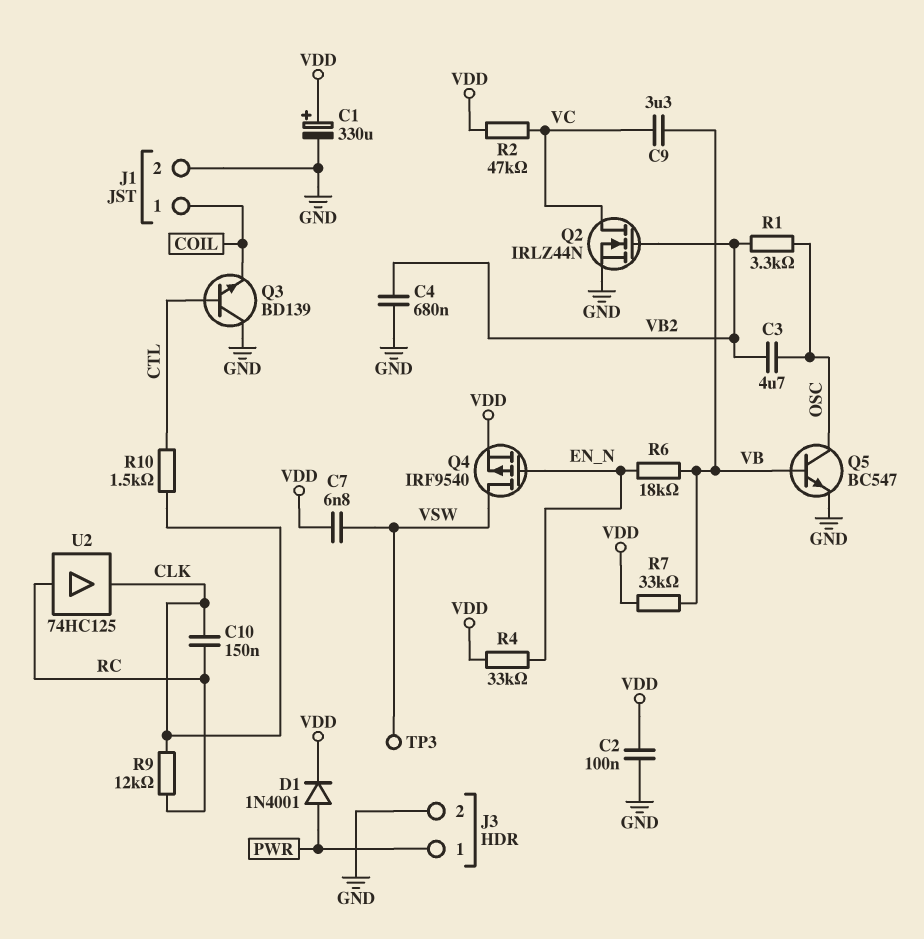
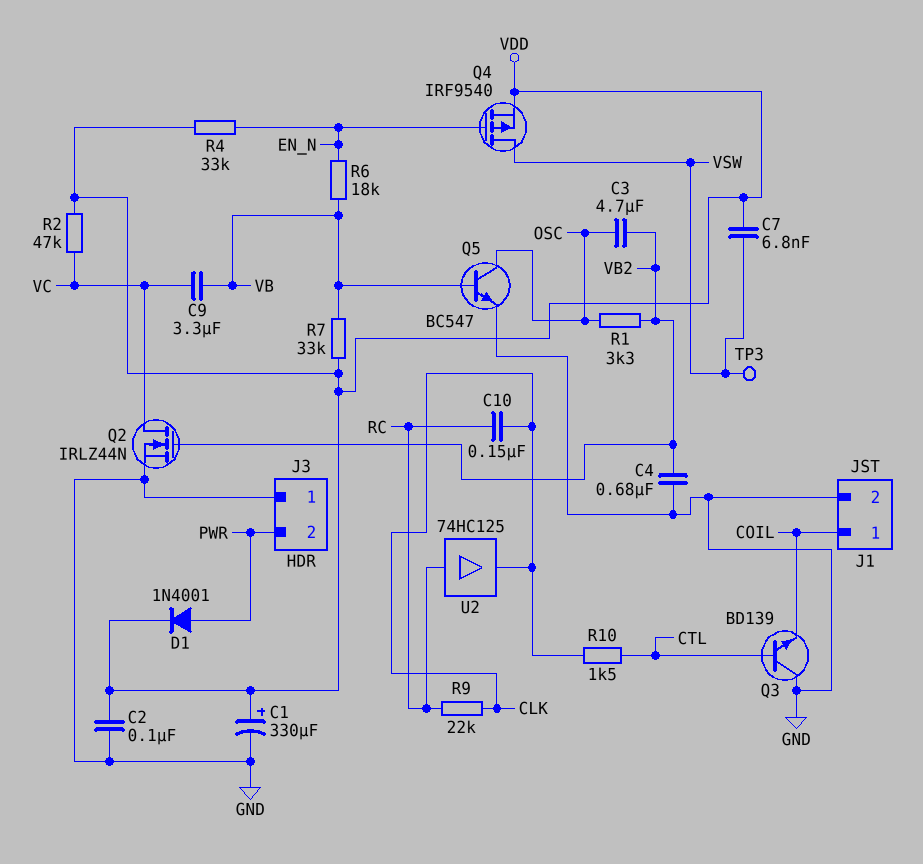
J3 pin 1: PWR -> GND
J3 pin 2: GND -> PWR
R9: 12k (CLK, RC) -> 22k (CLK, RC)

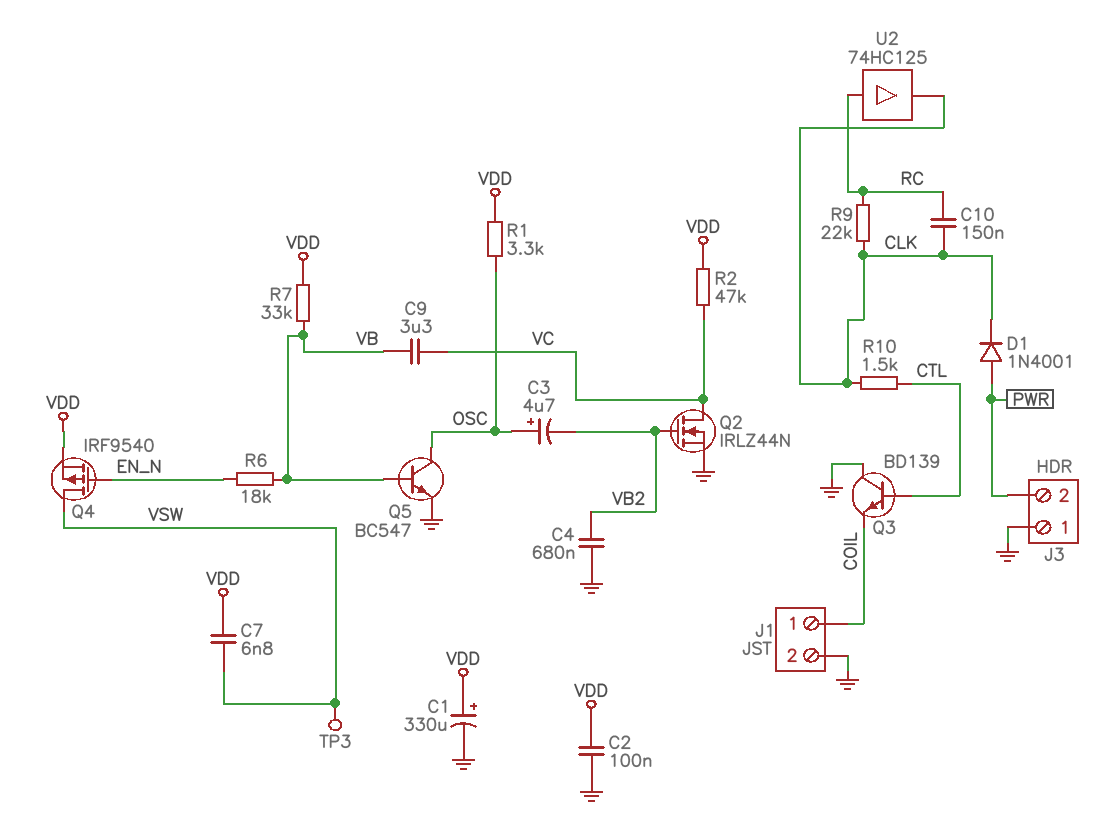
C3: 4.7uF (OSC, VB2) -> 4.7uF (plus OSC, minus VB2)
D1: diode 1N4001 (A PWR, K VDD) -> diode 1N4001 (A PWR, K CLK)
R1: 3.3k (OSC, VB2) -> 3.3k (OSC, VDD)
R4: 33k (EN_N, VDD) -> none

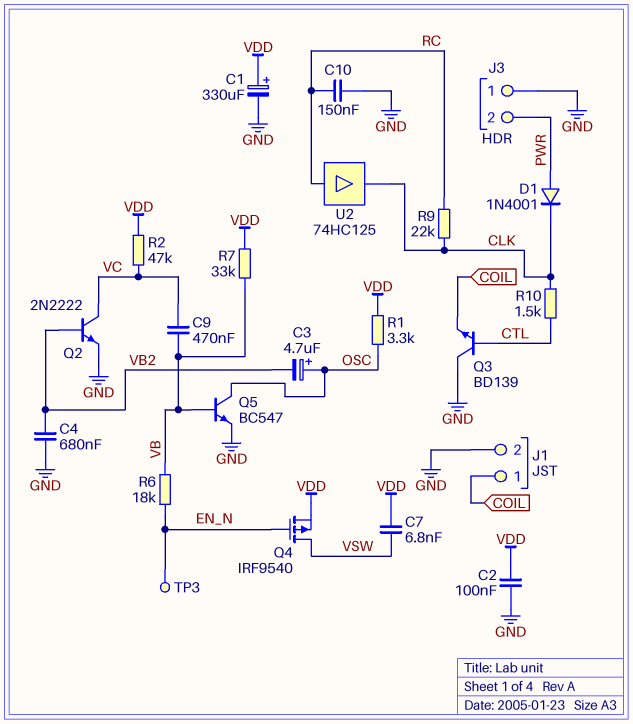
C9: 3.3uF (VB, VC) -> 470nF (VB, VC)
C10: 150nF (CLK, RC) -> 150nF (GND, RC)
Q2: NMOS IRLZ44N (G VB2, D VC, S GND) -> NPN 2N2222 (B VB2, C VC, E GND)
TP3: test point (VSW) -> test point (EN_N)

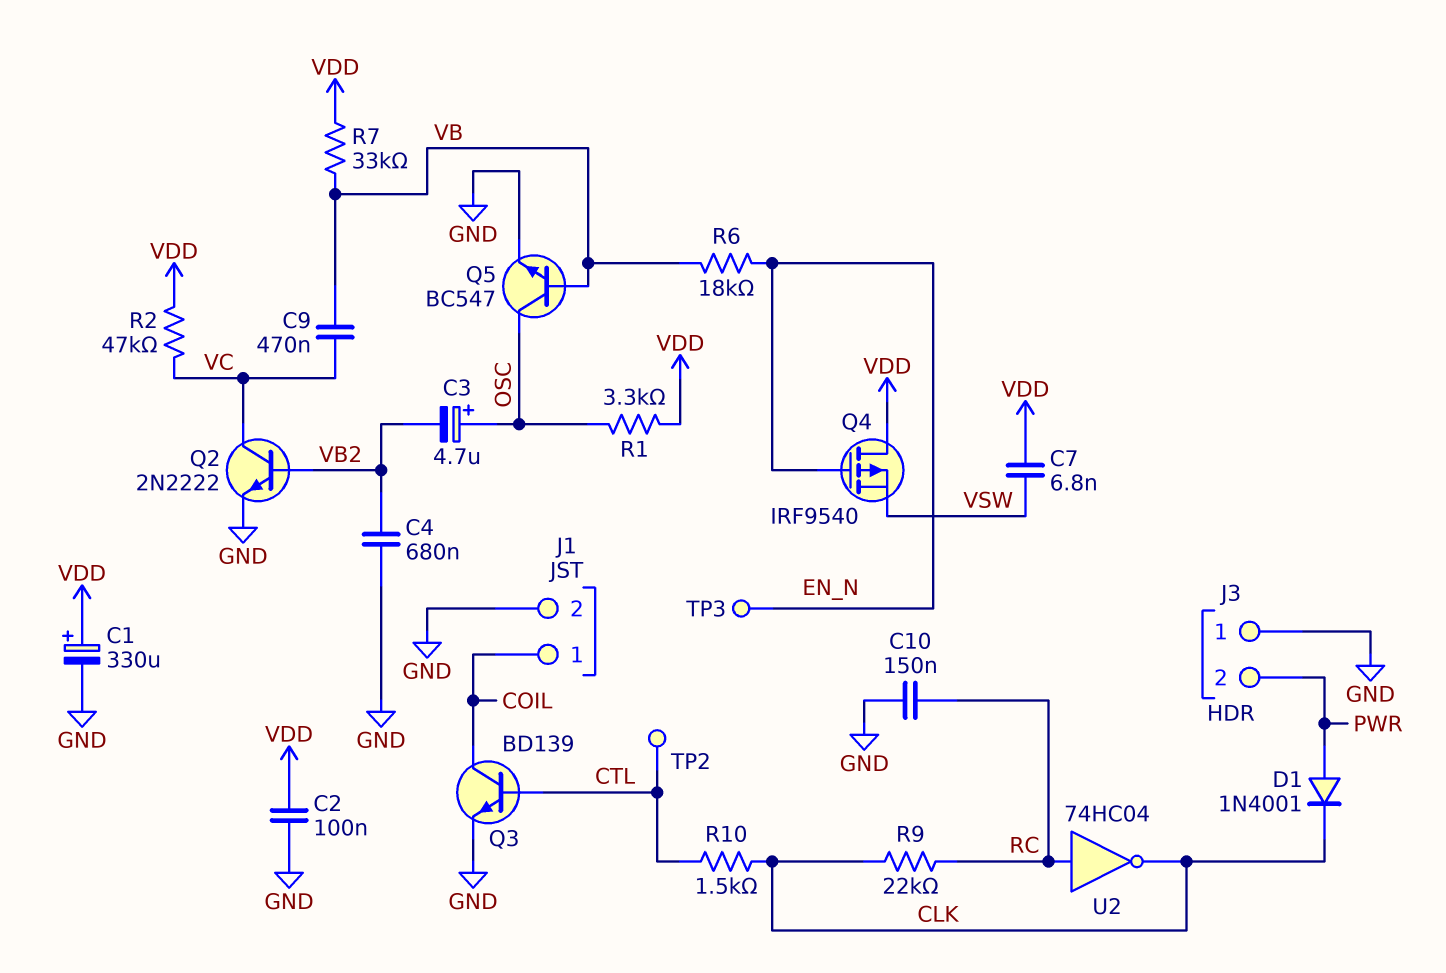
Q3: NPN BD139 (B CTL, C GND, E COIL) -> NPN BD139 (B CTL, C COIL, E GND)
Q4: PMOS IRF9540 (G EN_N, D VSW, S VDD) -> PMOS IRF9540 (G EN_N, D VDD, S VSW)
TP2: none -> test point (CTL)
U2: buffer 74HC125 (in RC, out CLK) -> NOT 74HC04 (in RC, out CLK)

